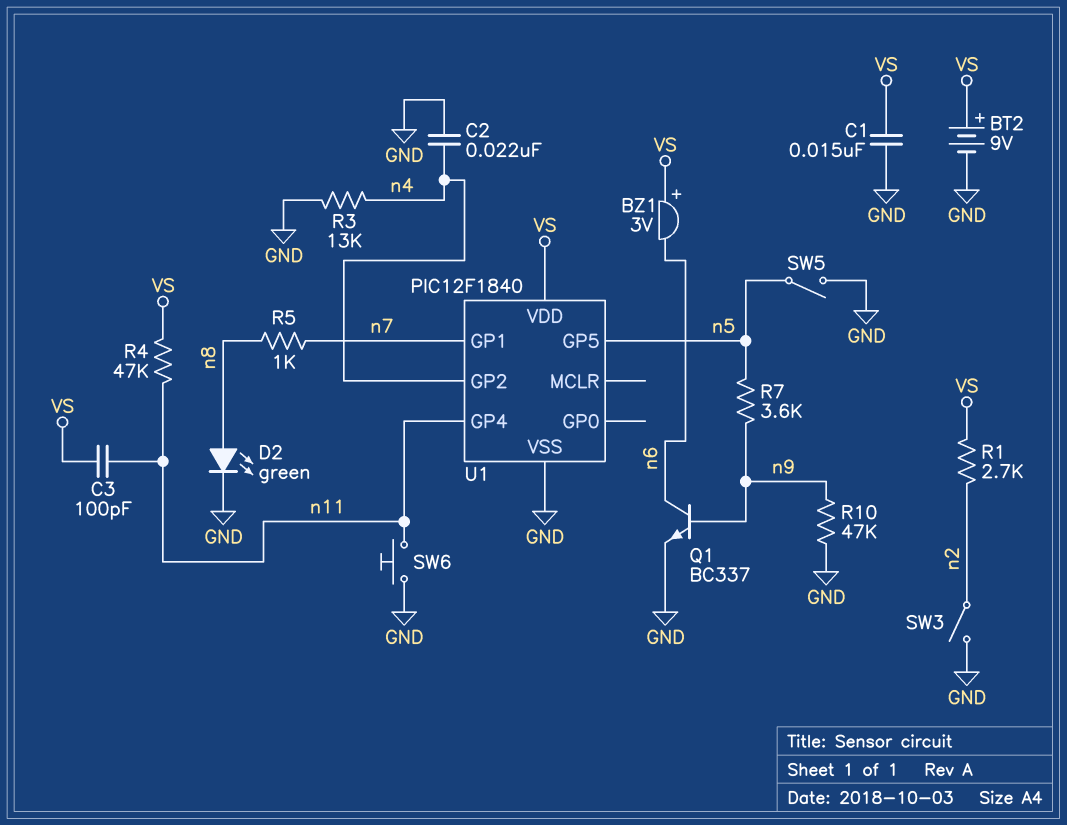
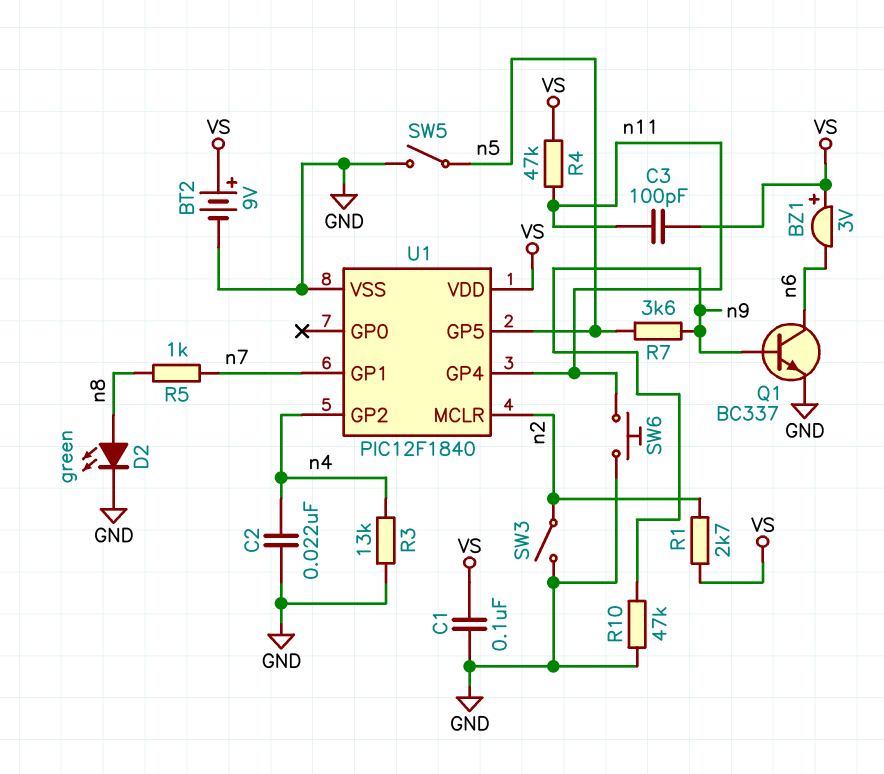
C1: 15nF (GND, VS) -> 100nF (GND, VS)
U1 pin MCLR: none -> n2

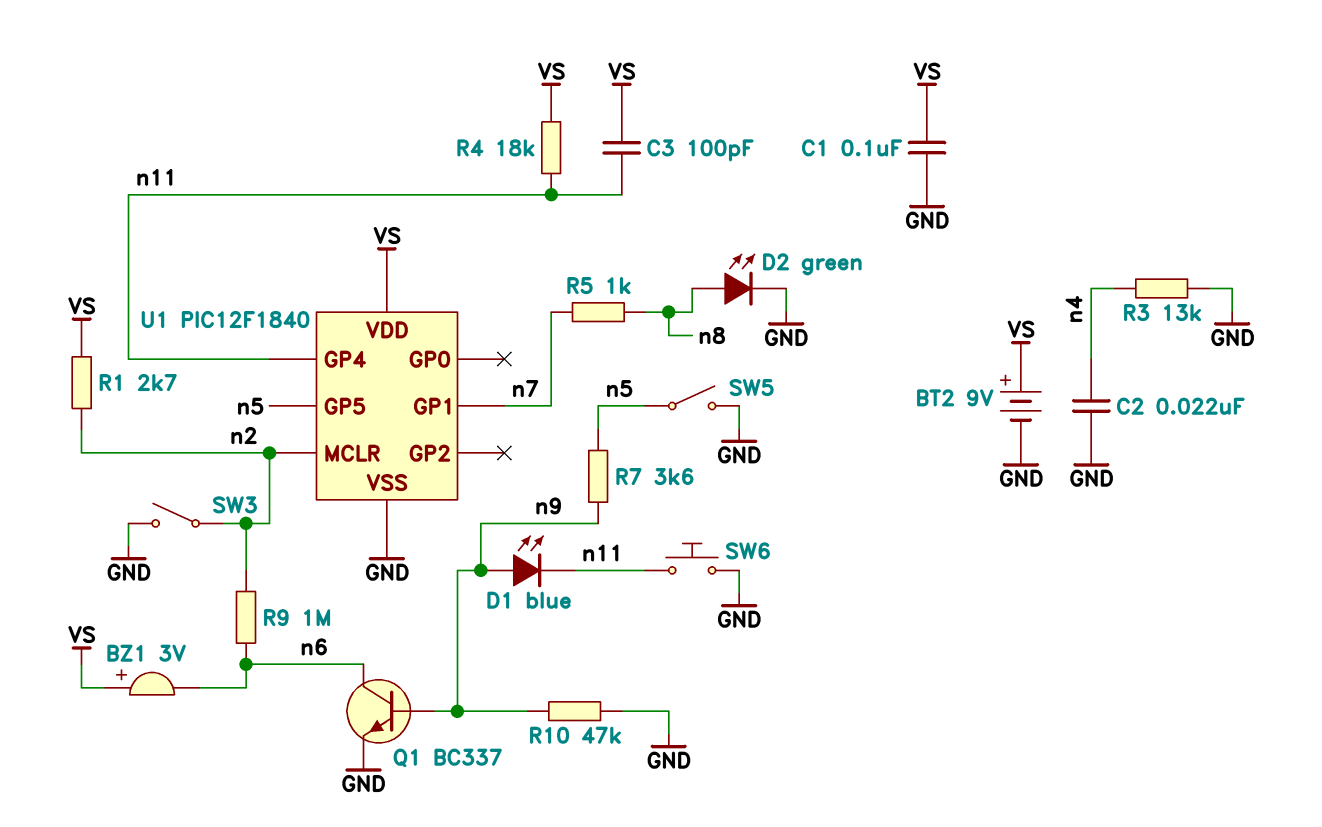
D1: none -> LED blue (A n9, K n11)
R4: 47k (VS, n11) -> 18k (VS, n11)
R9: none -> 1M (n2, n6)
U1 pin GP2: n4 -> none

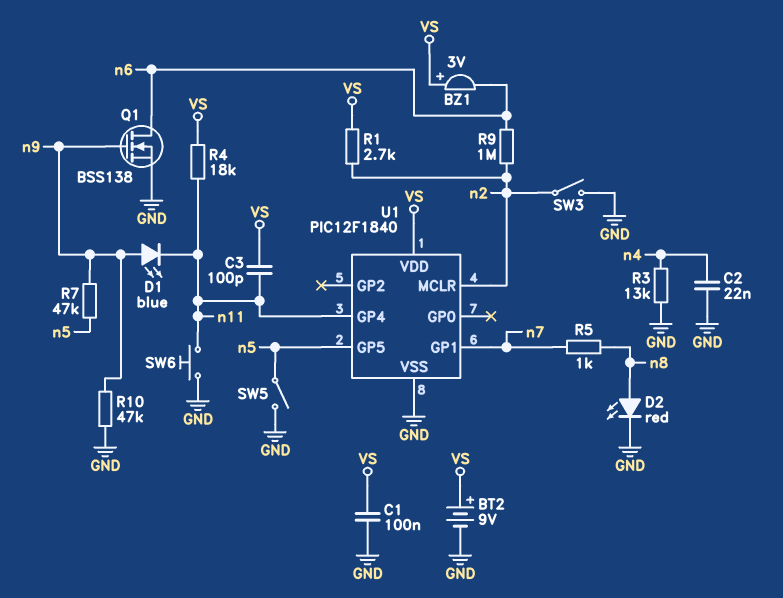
D2: LED green (A n8, K GND) -> LED red (A n8, K GND)
Q1: NPN BC337 (B n9, C n6, E GND) -> NMOS BSS138 (G n9, D n6, S GND)
R7: 3.6k (n5, n9) -> 47k (n5, n9)

